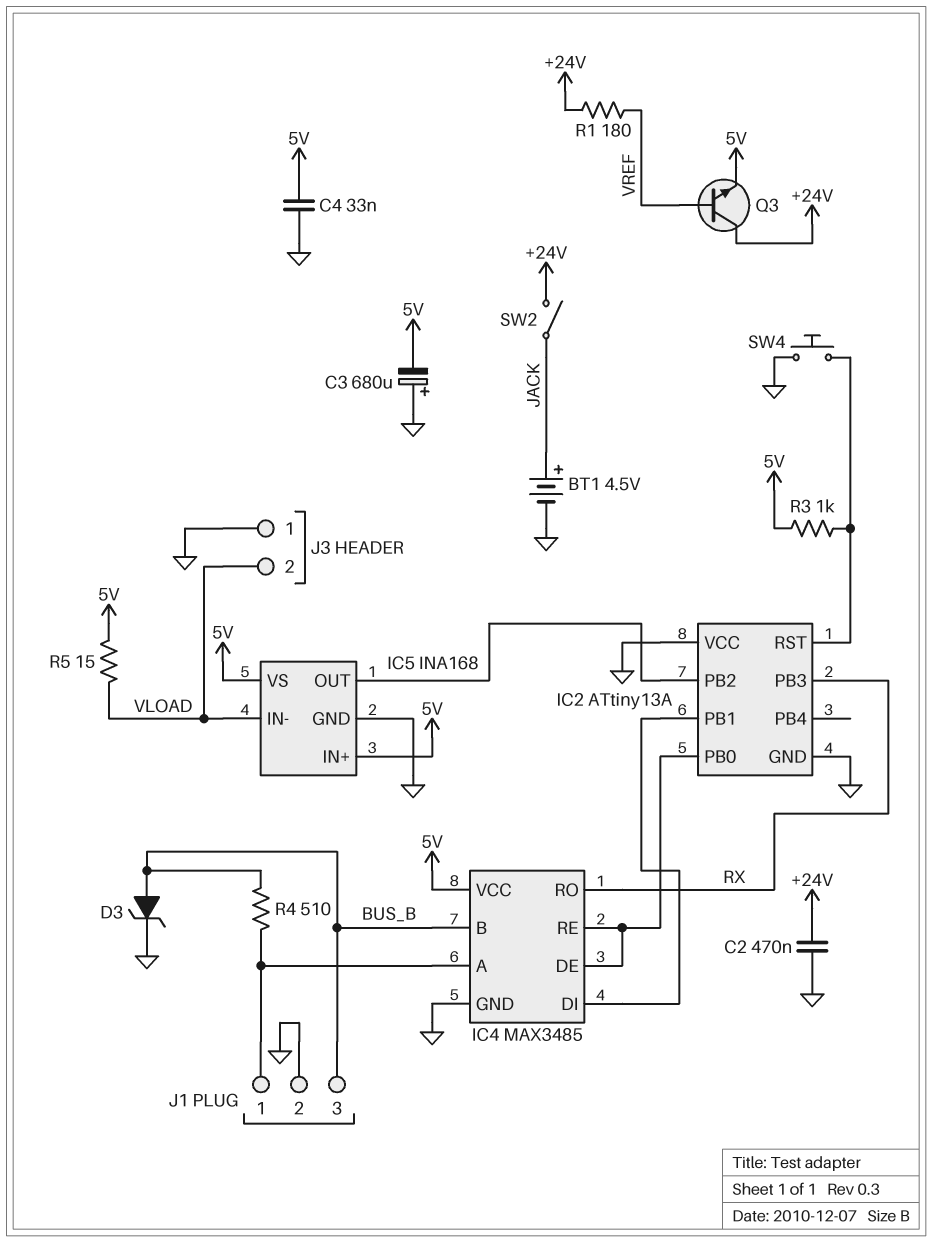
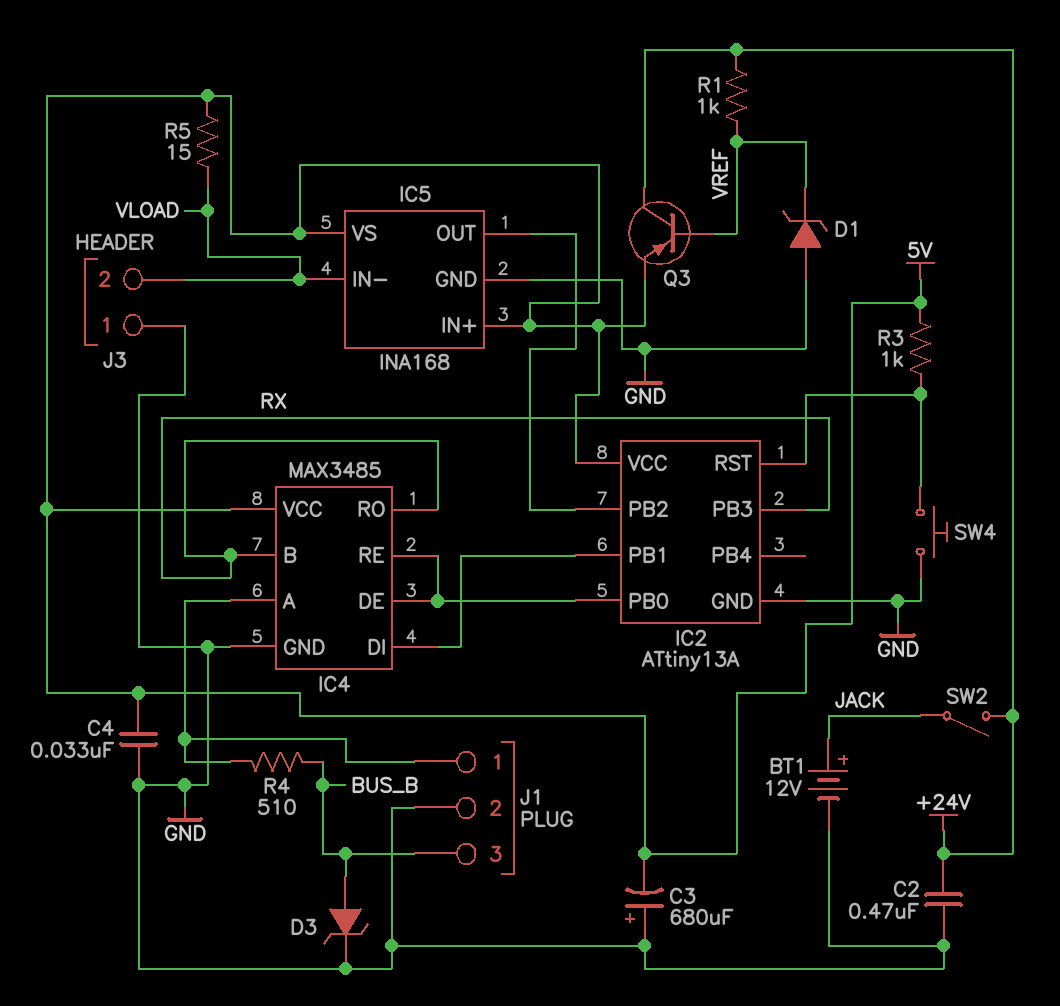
BT1: 4.5V (plus JACK, minus GND) -> 12V (plus JACK, minus GND)
D1: none -> zener (A GND, K VREF)
IC2 pin VCC: GND -> 5V
IC4 pin B: BUS_B -> RX
Q3: NPN (B VREF, C +24V, E 5V) -> PNP (B VREF, C +24V, E 5V)
R1: 180 (+24V, VREF) -> 1k (+24V, VREF)

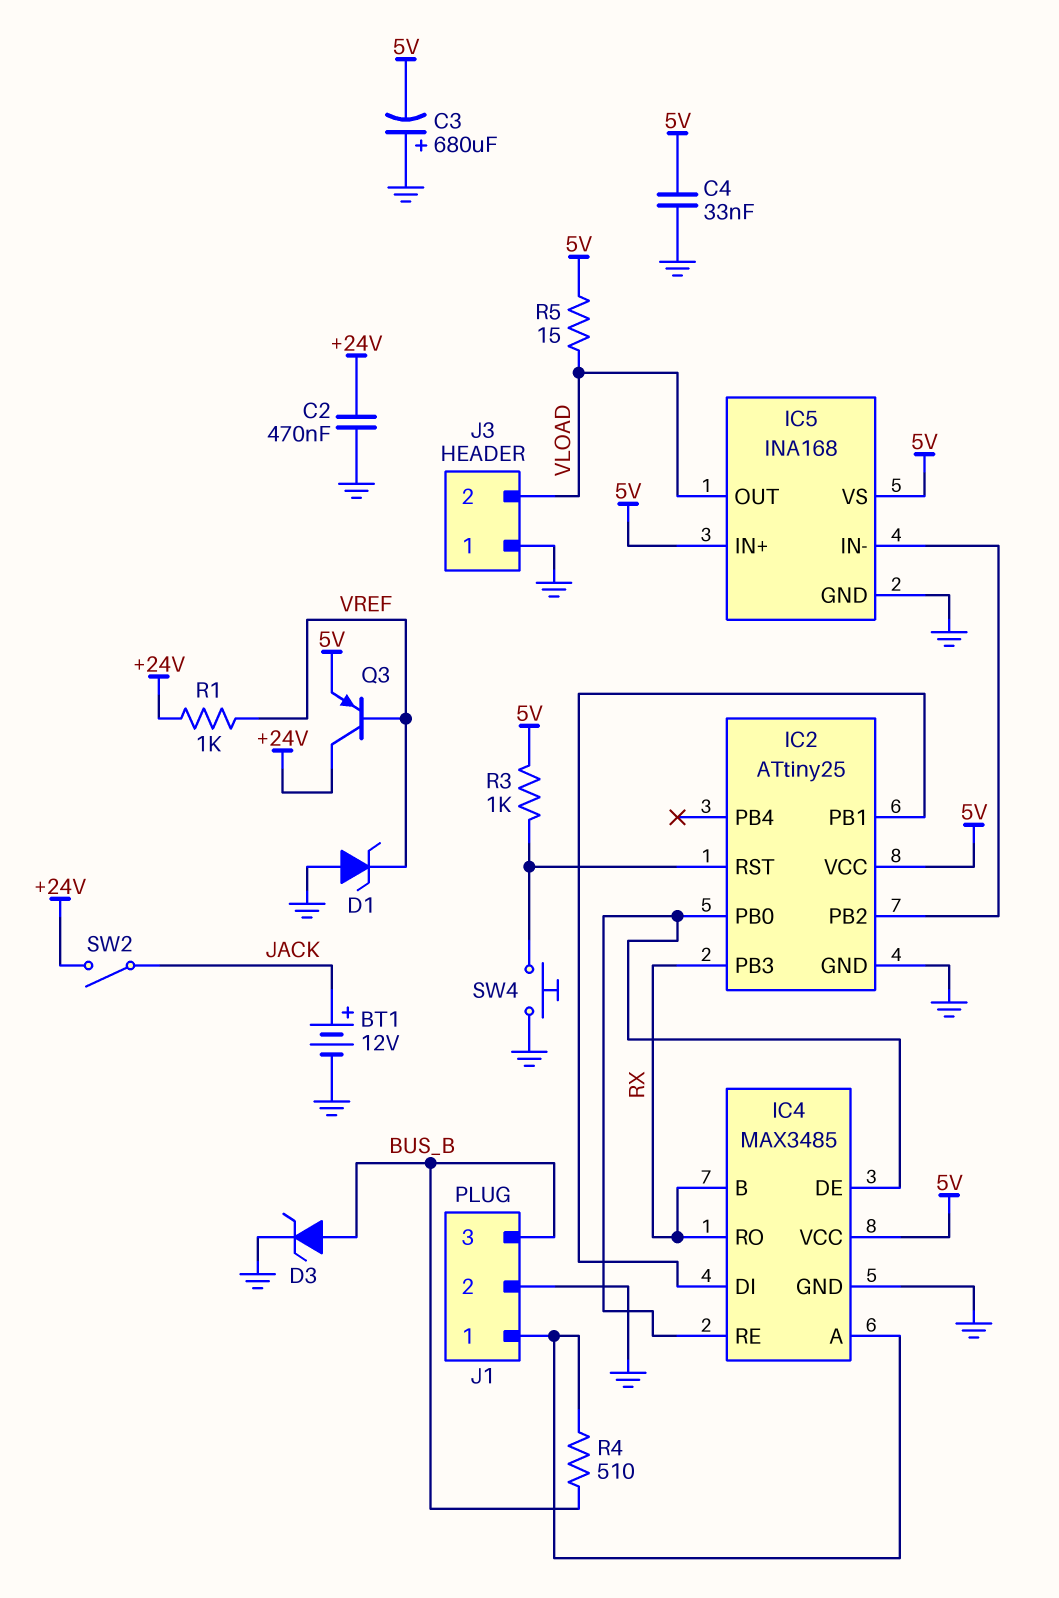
IC2: ATtiny13A -> ATtiny25
IC5 pin IN-: VLOAD -> IC2/PB2
IC5 pin OUT: IC2/PB2 -> VLOAD

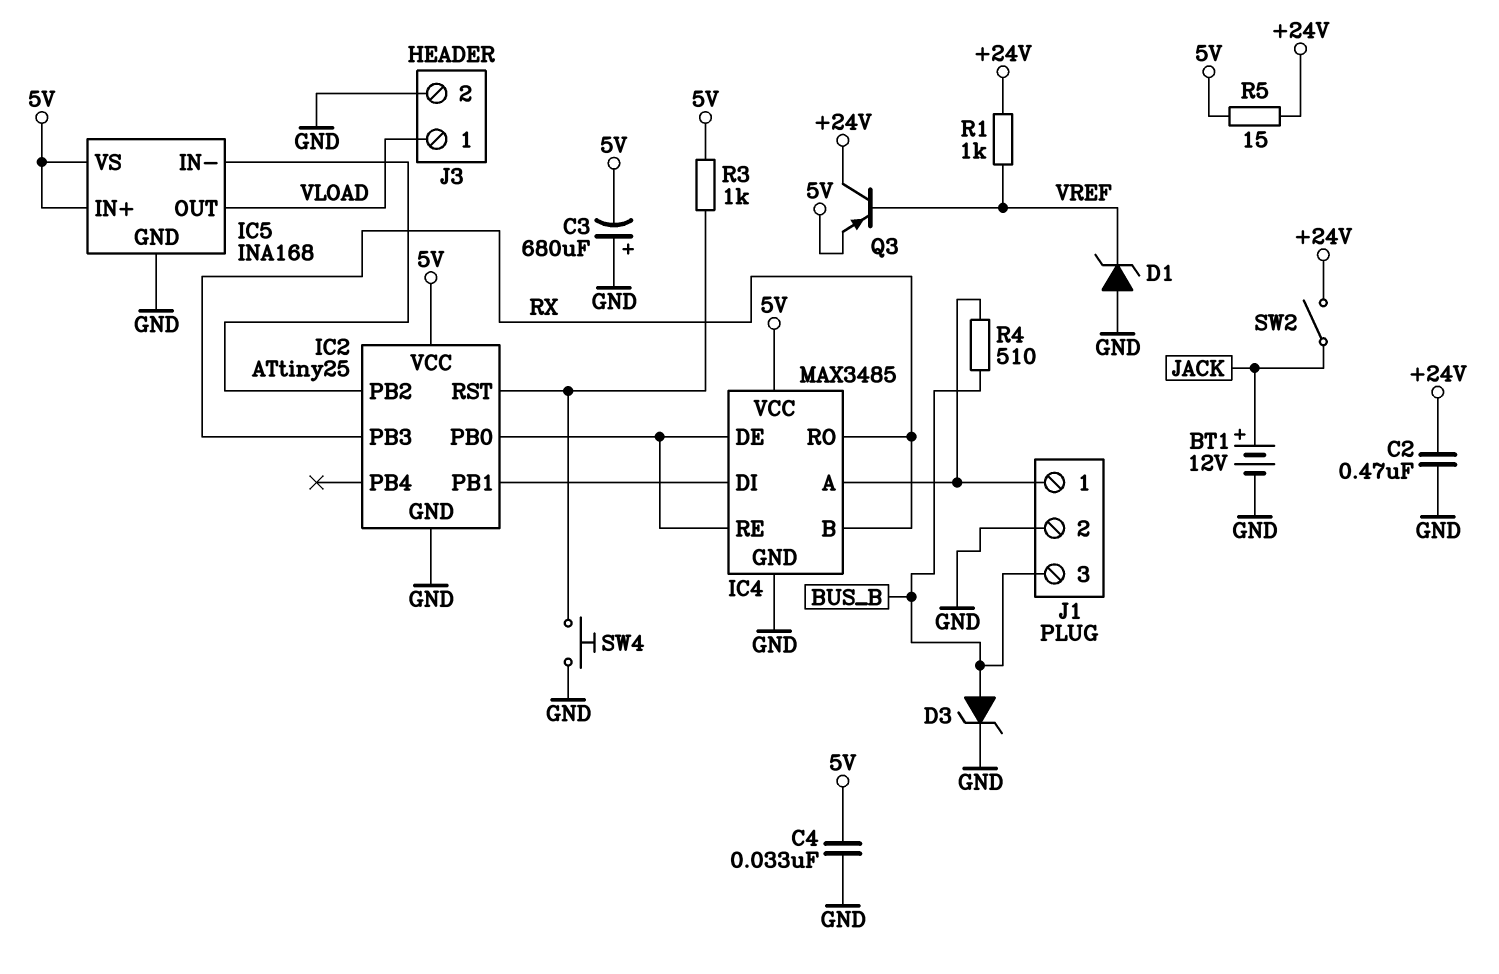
J3 pin 1: GND -> VLOAD
J3 pin 2: VLOAD -> GND
R5: 15 (5V, VLOAD) -> 15 (+24V, 5V)

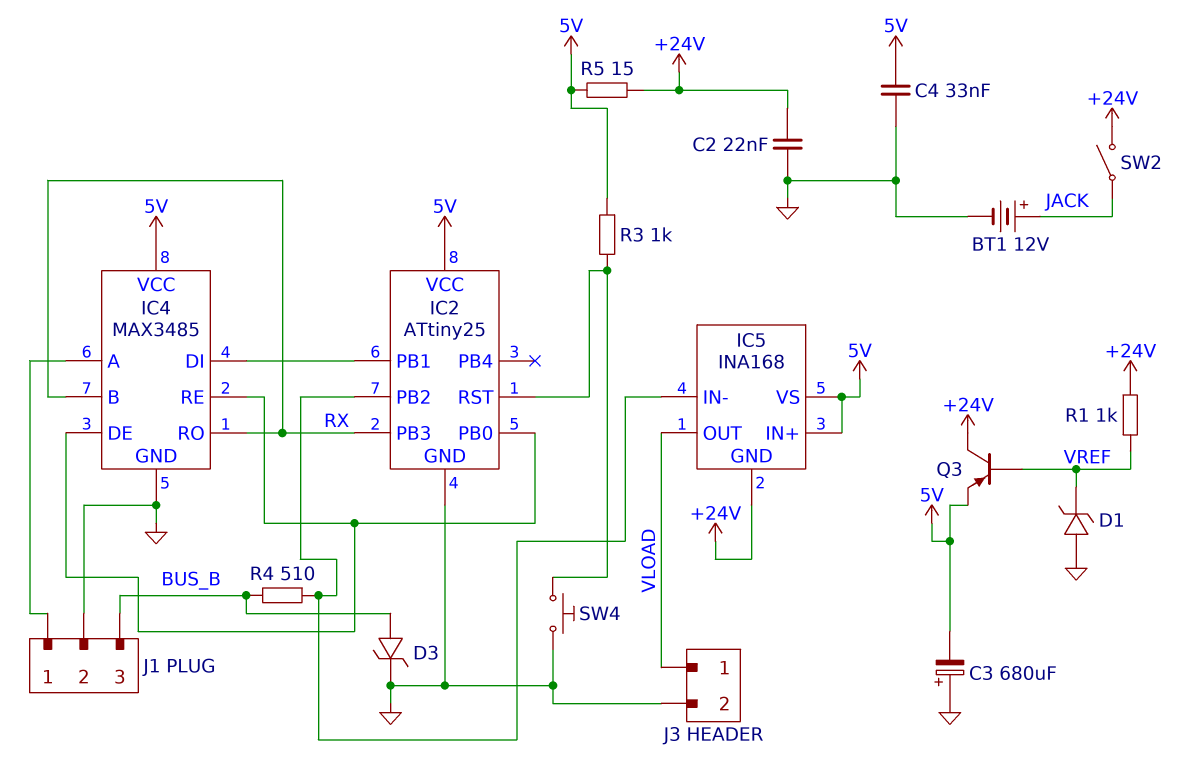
C2: 470nF (+24V, GND) -> 22nF (+24V, GND)
IC5 pin GND: GND -> +24V
R4: 510 (BUS_B, IC4/A) -> 510 (BUS_B, IC2/PB2)

